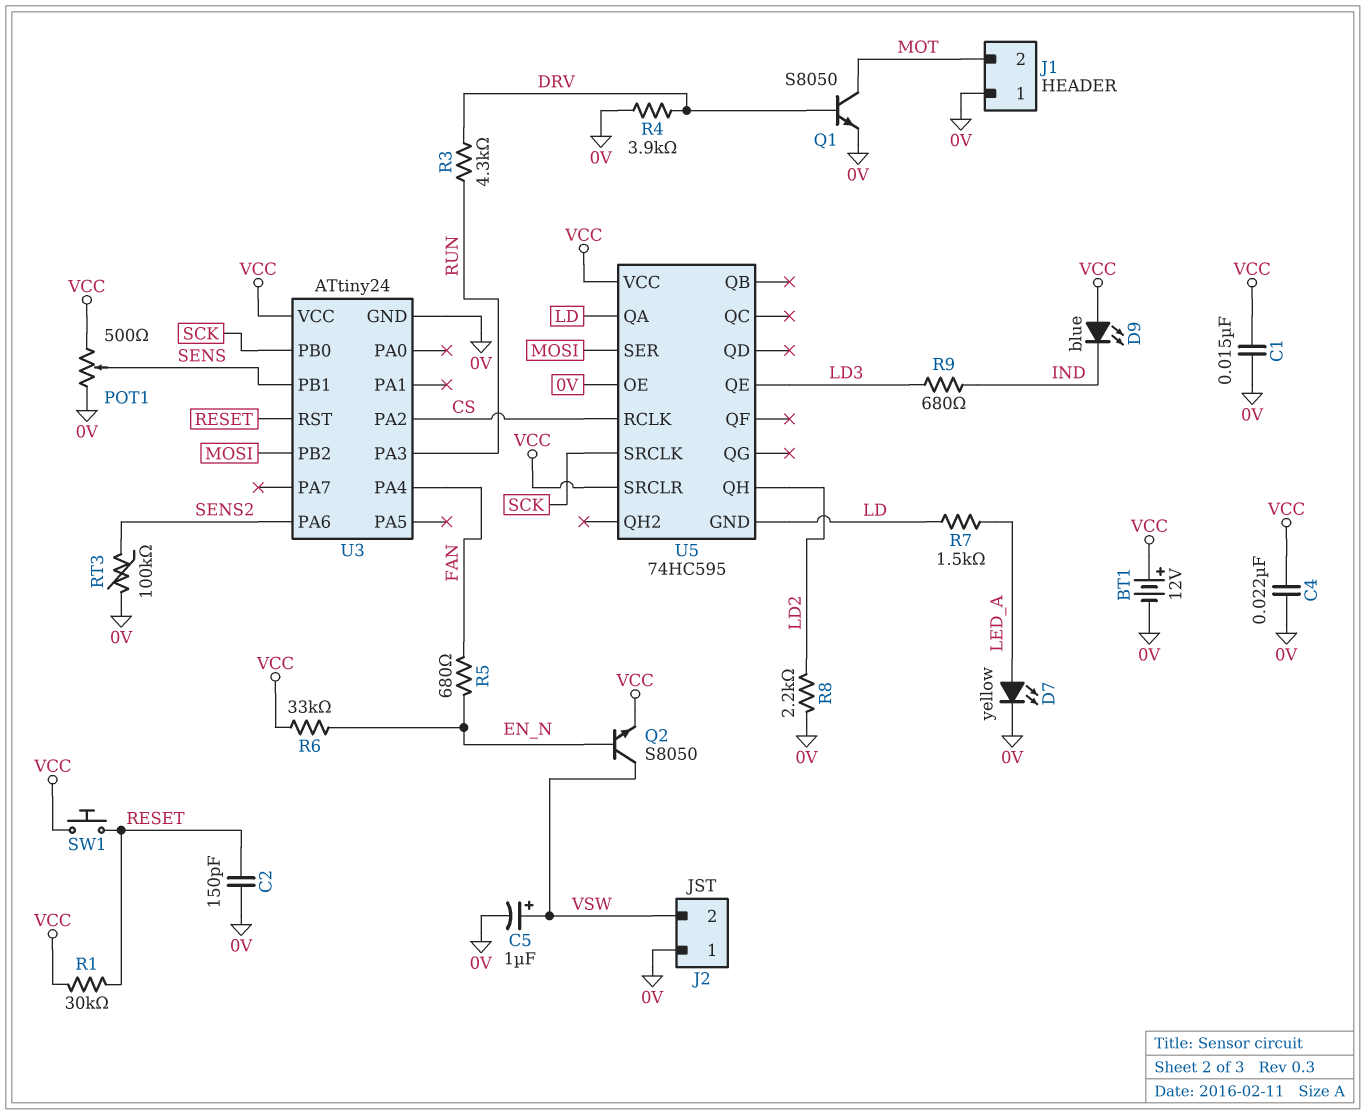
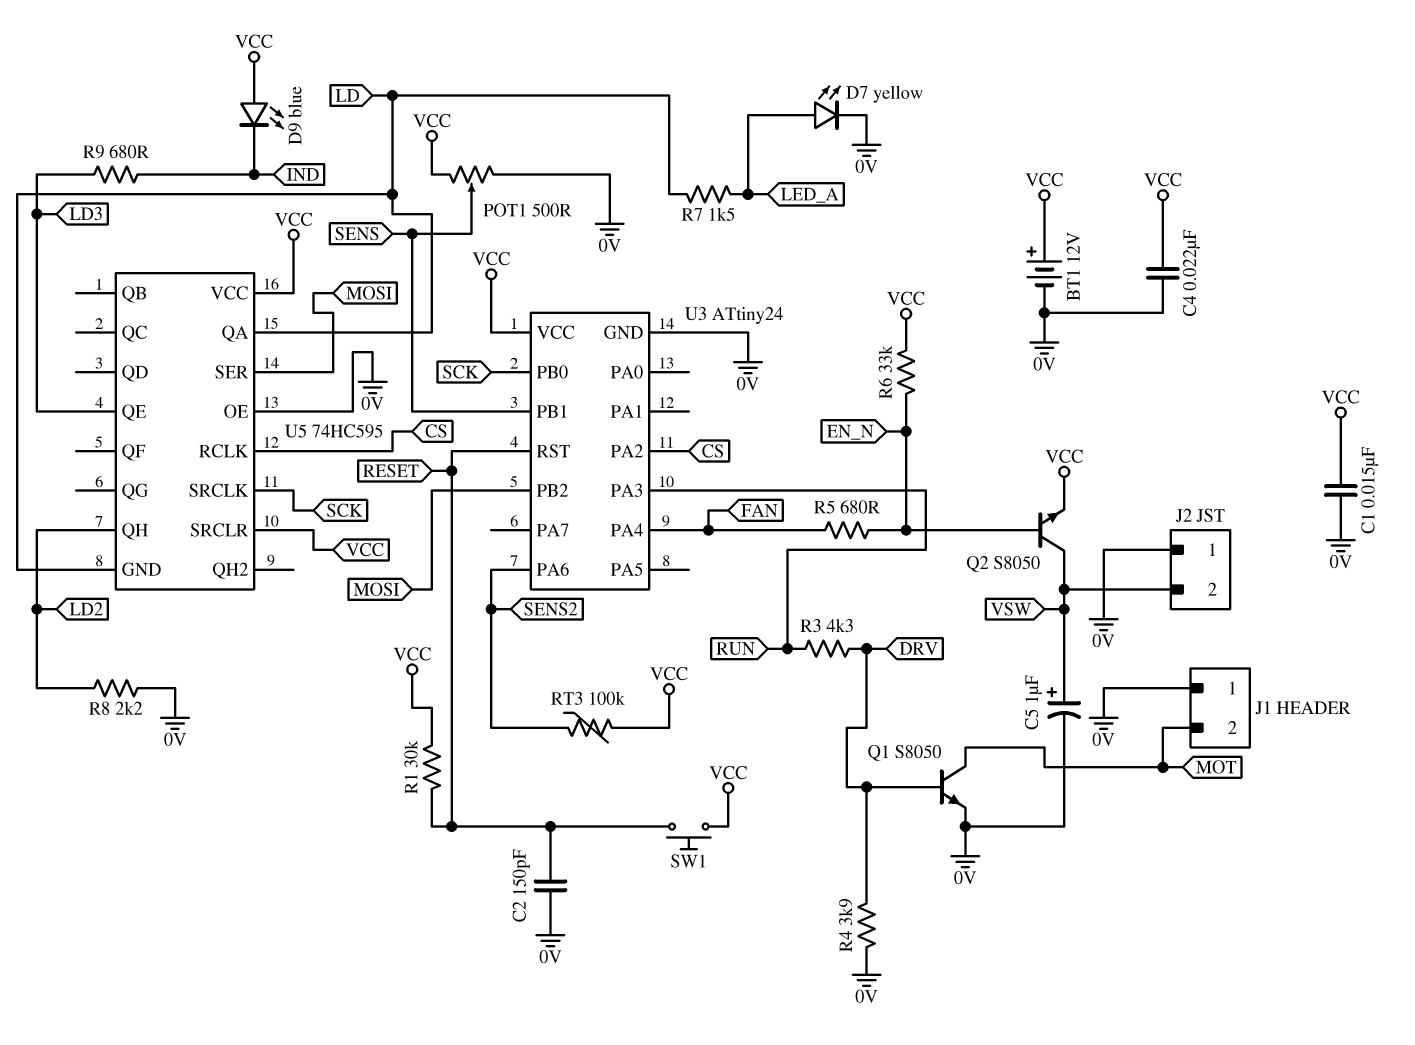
RT3: 100k (0V, SENS2) -> 100k (SENS2, VCC)

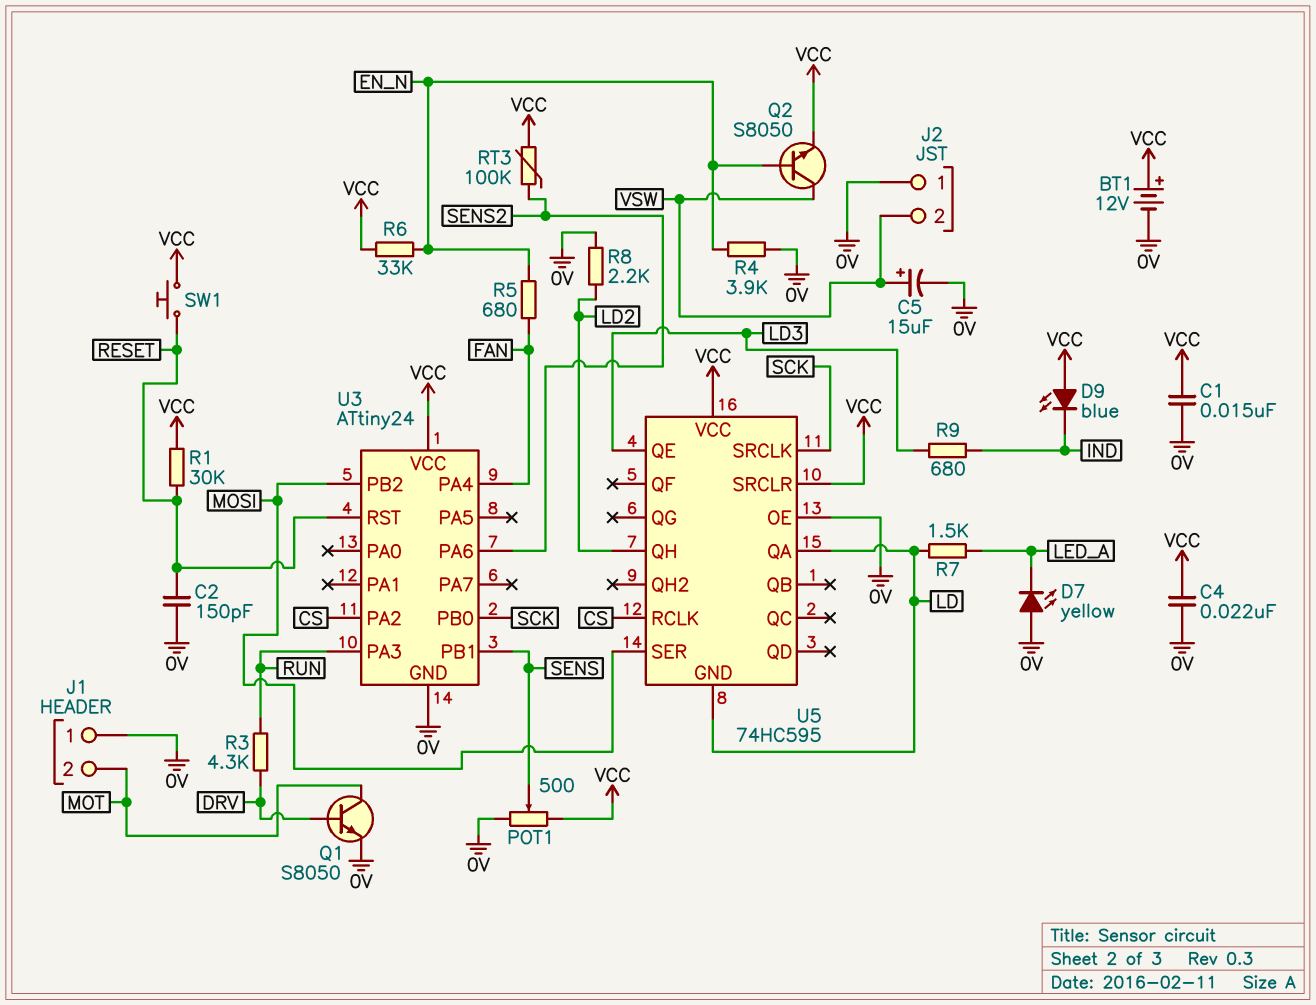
C5: 1uF (plus VSW, minus 0V) -> 15uF (plus VSW, minus 0V)
D7: LED yellow (A LED_A, K 0V) -> LED yellow (A 0V, K LED_A)
R4: 3.9k (0V, DRV) -> 3.9k (0V, EN_N)

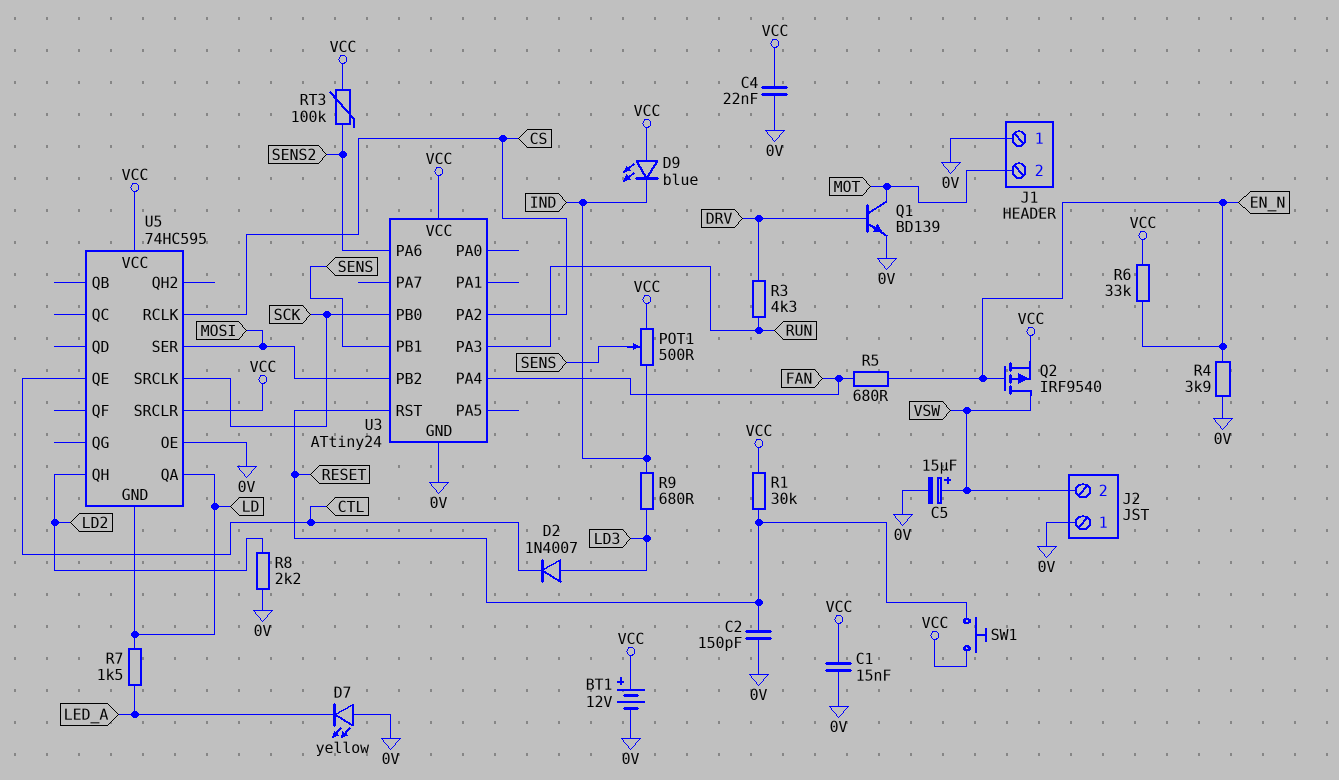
D2: none -> diode 1N4007 (A LD3, K CTL)
POT1: 500 (0V, VCC, wiper SENS) -> 500 (IND, VCC, wiper SENS)
Q1: NPN S8050 (B DRV, C MOT, E 0V) -> NPN BD139 (B DRV, C MOT, E 0V)
Q2: NPN S8050 (B EN_N, C VSW, E VCC) -> PMOS IRF9540 (G EN_N, D VSW, S VCC)
U5 pin QE: LD3 -> CTL

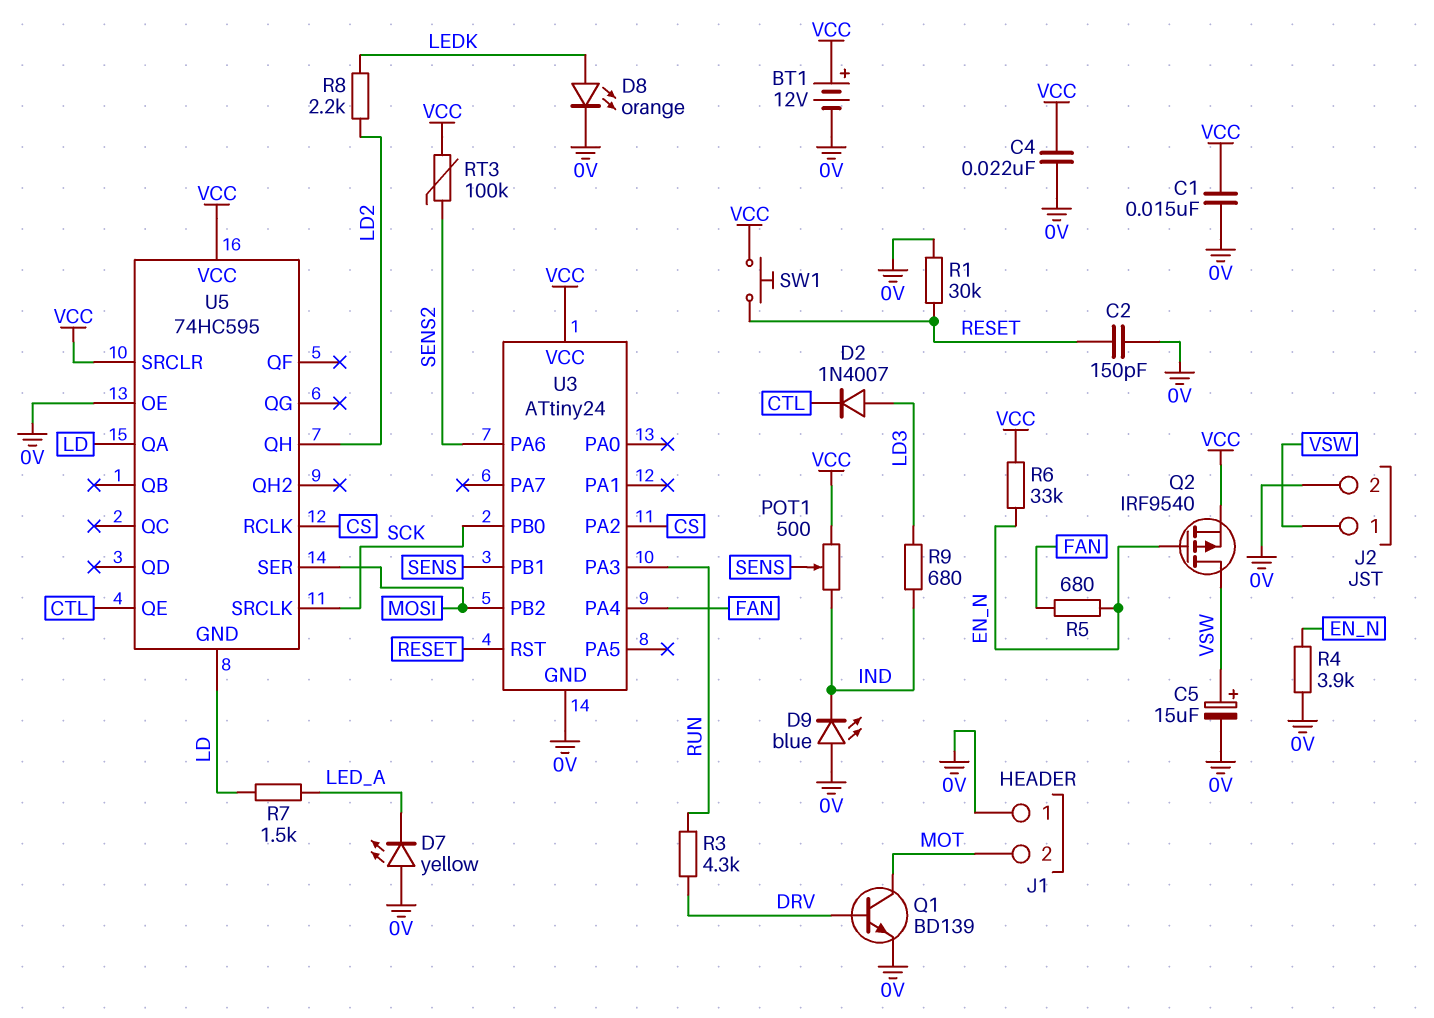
D8: none -> LED orange (A LEDK, K 0V)
D9: LED blue (A VCC, K IND) -> LED blue (A 0V, K IND)
J2 pin 1: 0V -> VSW
J2 pin 2: VSW -> 0V
R1: 30k (RESET, VCC) -> 30k (0V, RESET)
R8: 2.2k (0V, LD2) -> 2.2k (LD2, LEDK)

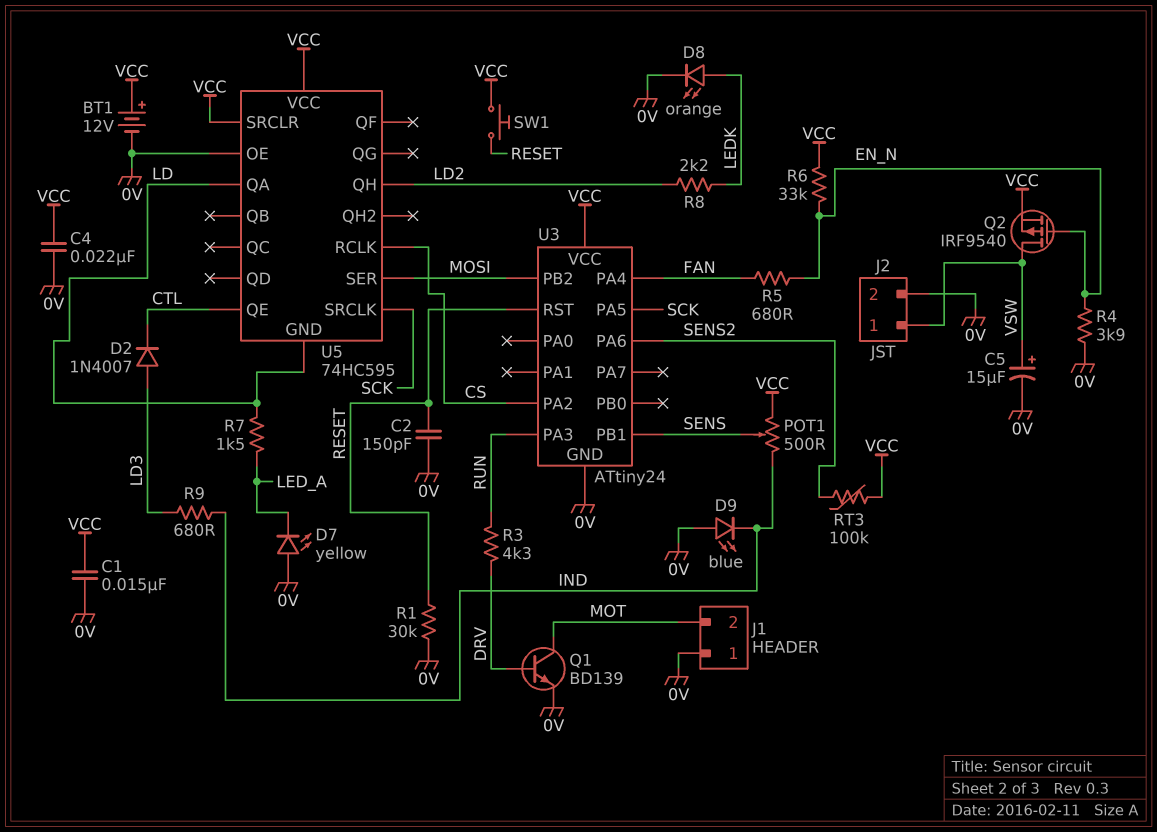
U3 pin PA5: none -> SCK
U3 pin PB0: SCK -> none

